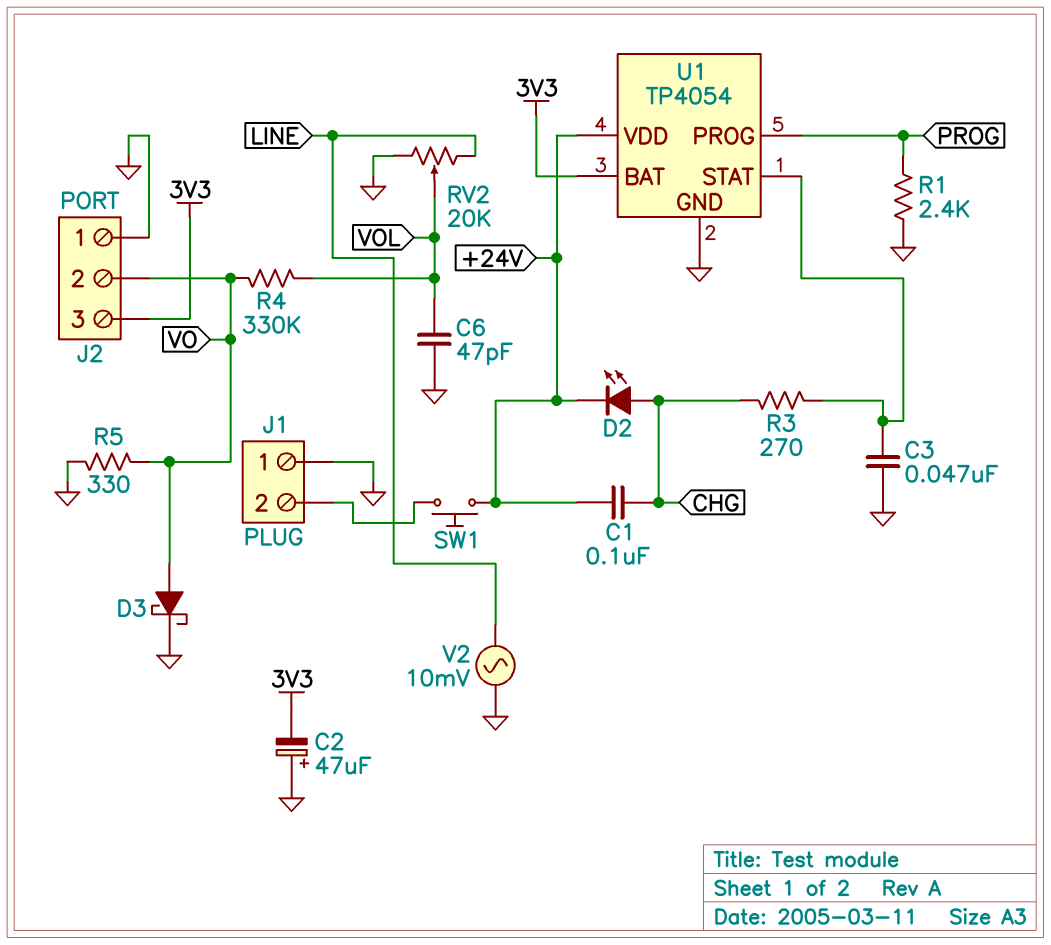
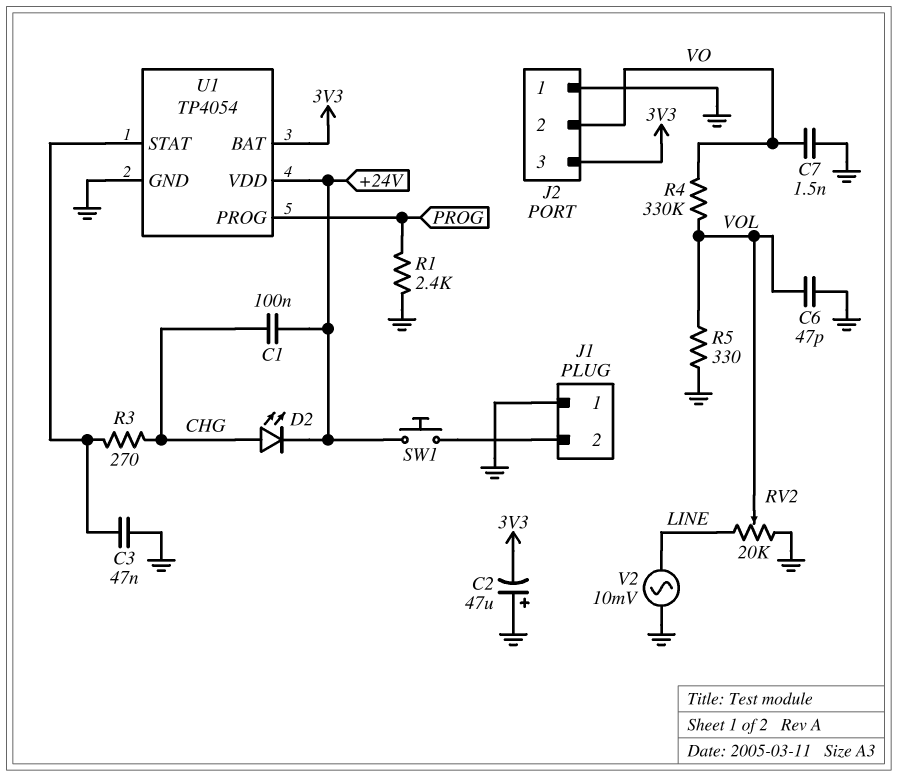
C7: none -> 1.5nF (GND, VO)
D3: schottky (A VO, K GND) -> none
R5: 330 (GND, VO) -> 330 (GND, VOL)

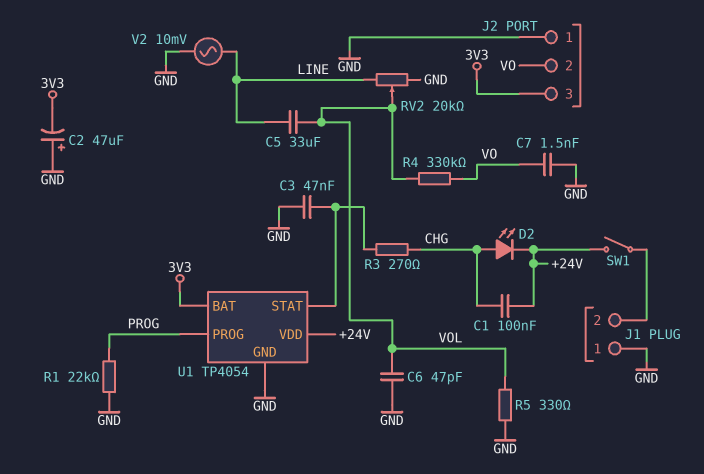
C5: none -> 33uF (LINE, VOL)
R1: 2.4k (GND, PROG) -> 22k (GND, PROG)
SW1: button (+24V, J1/2) -> switch (+24V, J1/2)

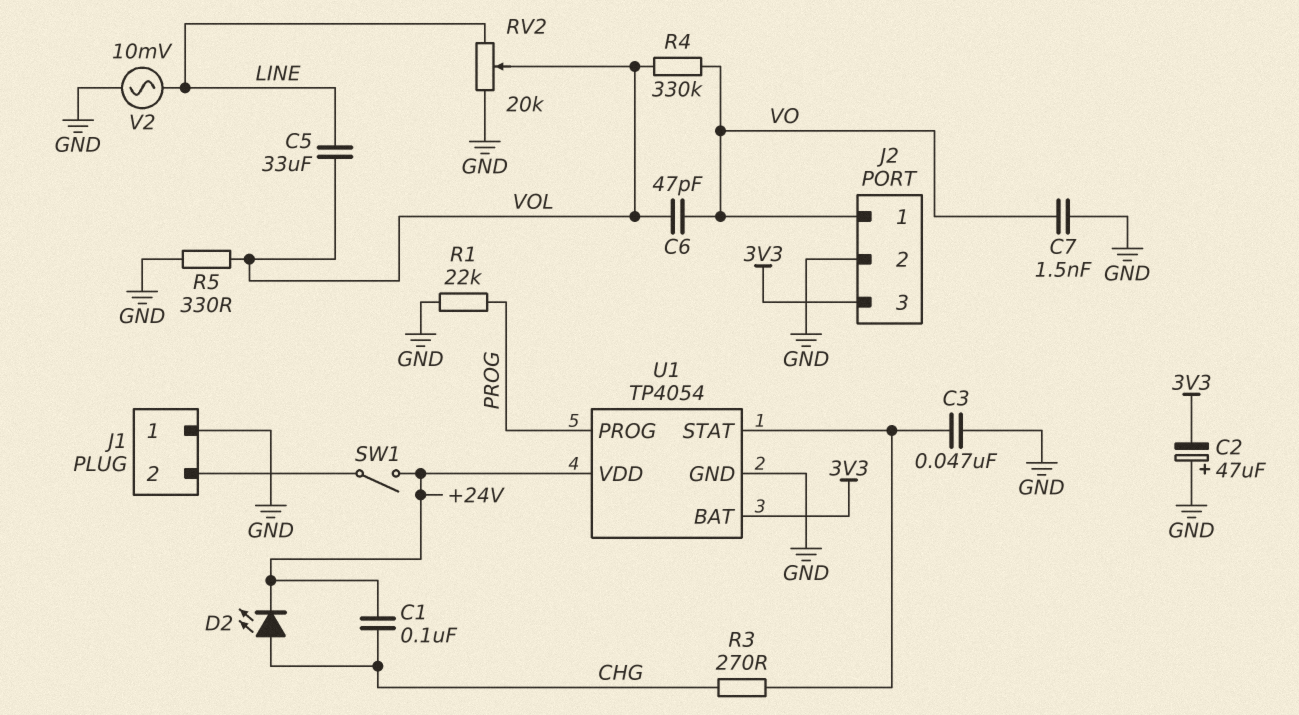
C6: 47pF (GND, VOL) -> 47pF (VO, VOL)
J2 pin 1: GND -> VO
J2 pin 2: VO -> GND

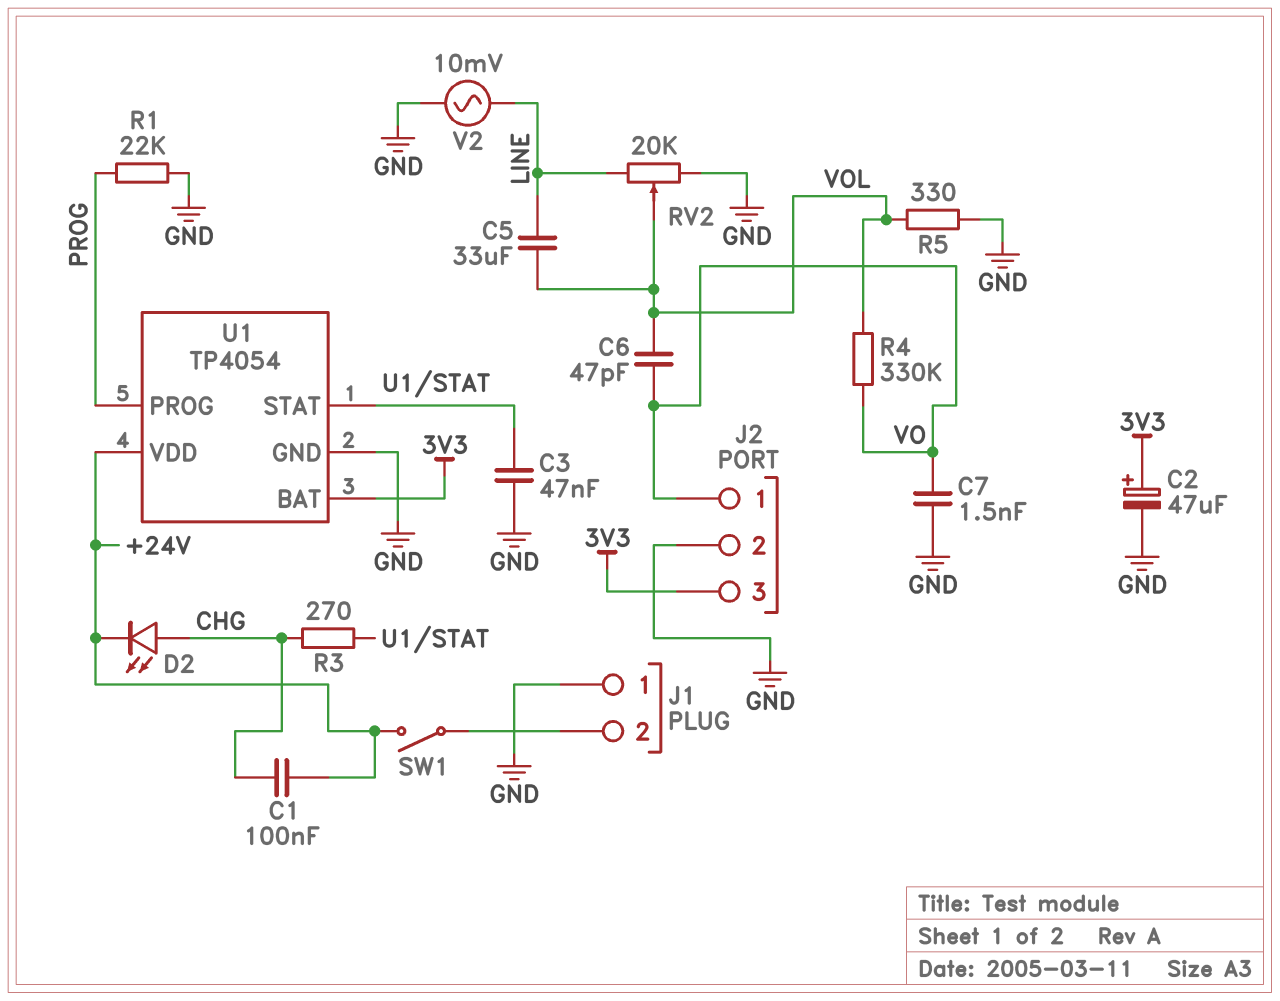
C2: 47uF (plus GND, minus 3V3) -> 47uF (plus 3V3, minus GND)

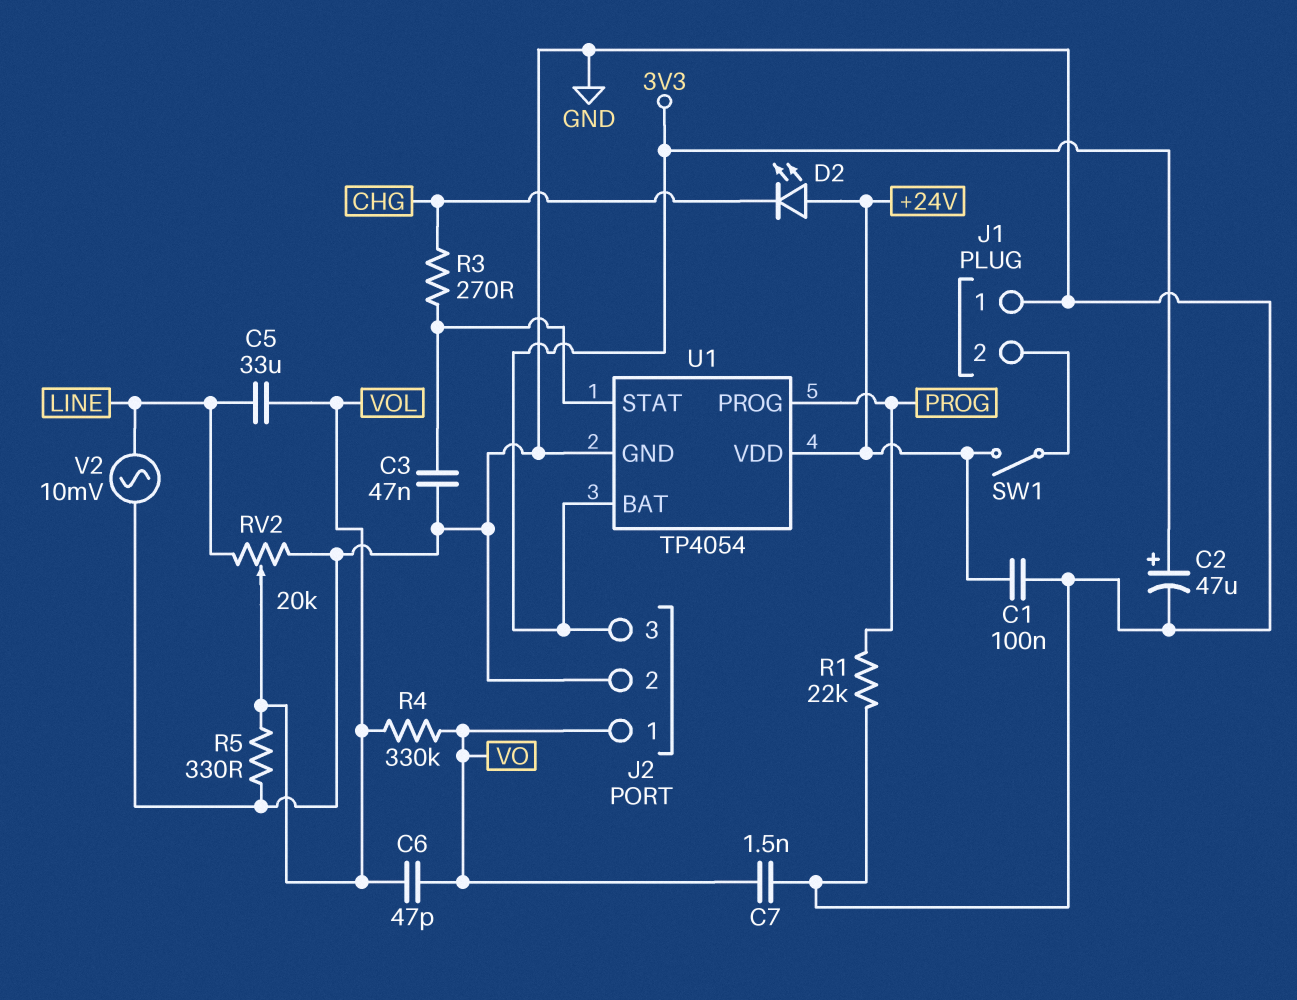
C1: 100nF (+24V, CHG) -> 100nF (+24V, GND)
D2: LED (A CHG, K +24V) -> LED (A +24V, K CHG)

